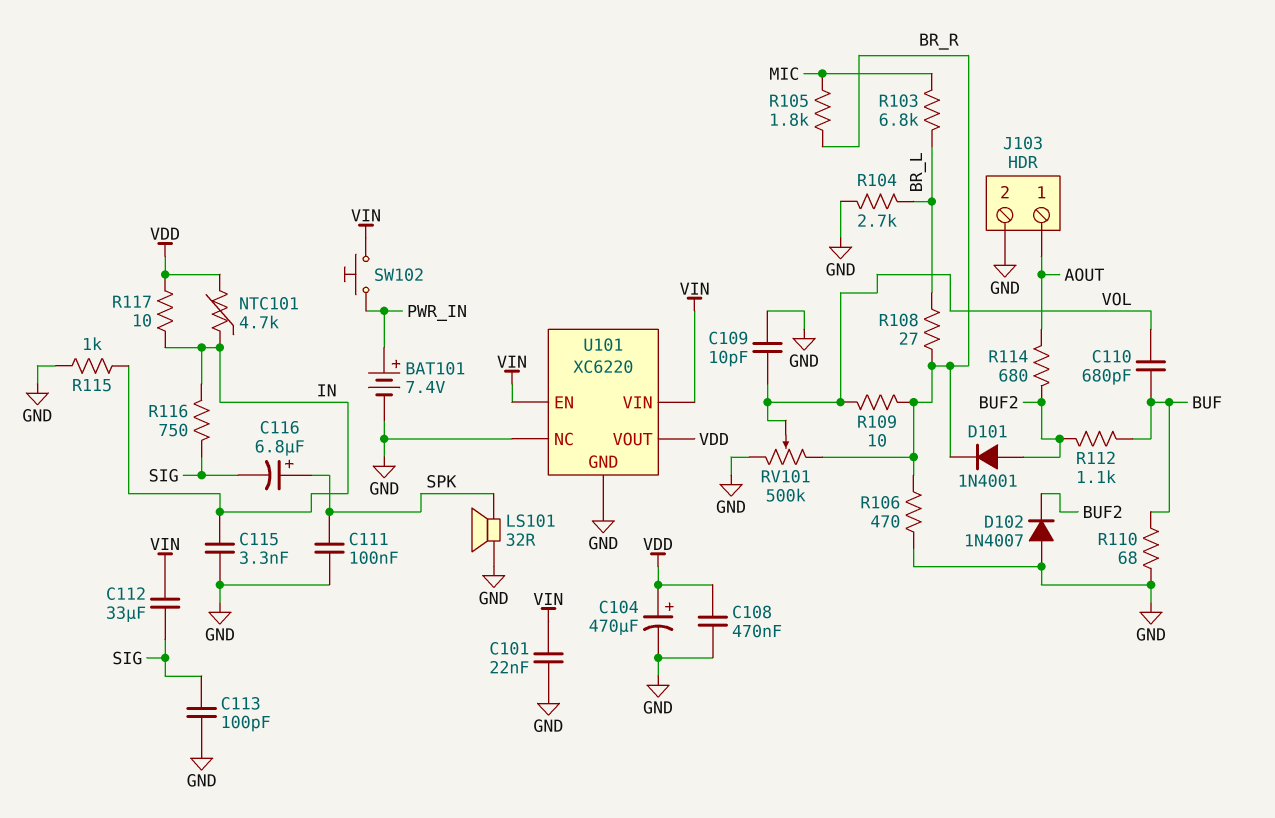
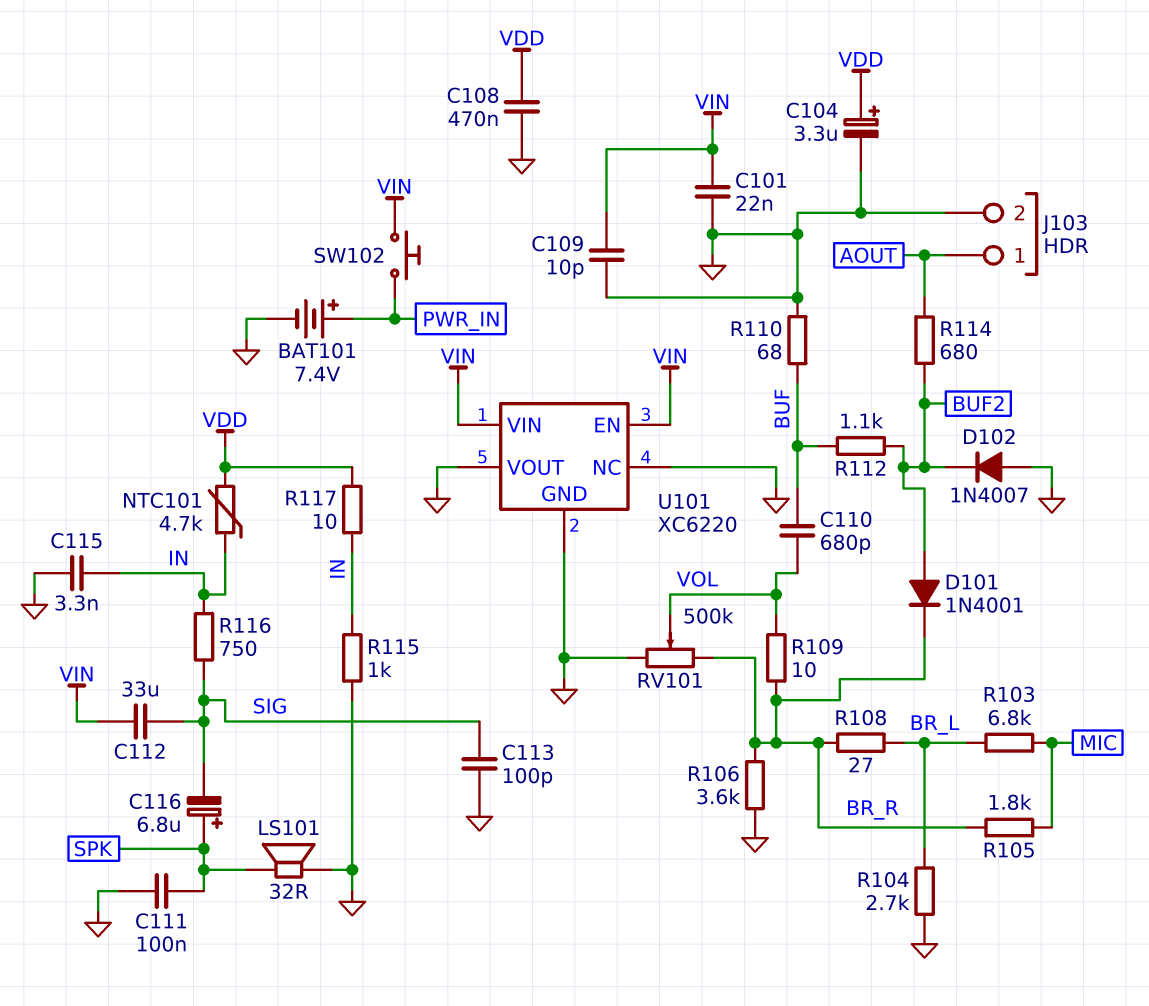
C104: 470uF (plus VDD, minus GND) -> 3.3uF (plus VDD, minus GND)
C109: 10pF (GND, VOL) -> 10pF (GND, VIN)
R106: 470 (BR_R, GND) -> 3.6k (BR_R, GND)
U101 pin VOUT: VDD -> GND

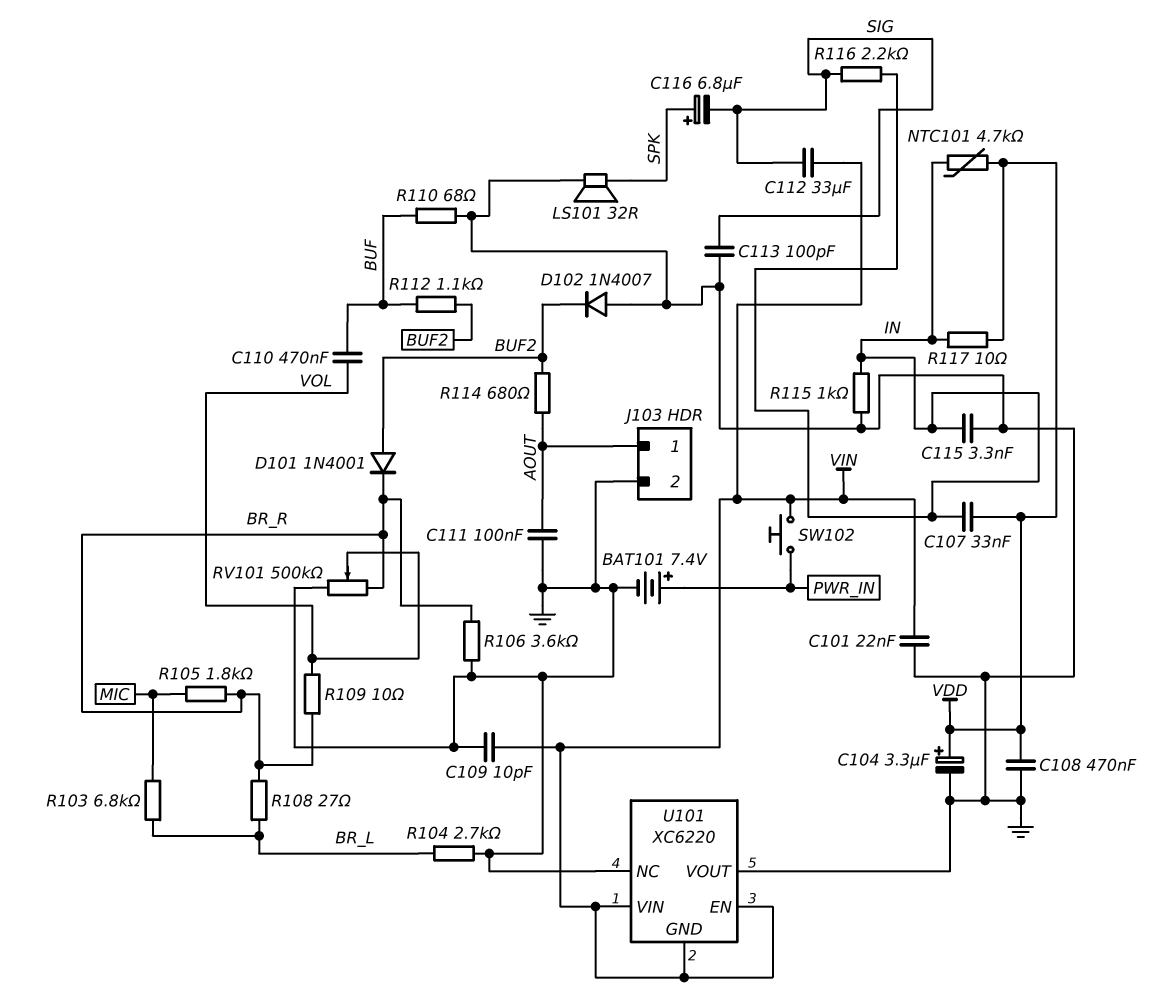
C107: none -> 33nF (IN, VDD)
C110: 680pF (BUF, VOL) -> 470nF (BUF, VOL)
C111: 100nF (GND, SPK) -> 100nF (AOUT, GND)
R116: 750 (IN, SIG) -> 2.2k (IN, SIG)
U101 pin GND: GND -> VIN

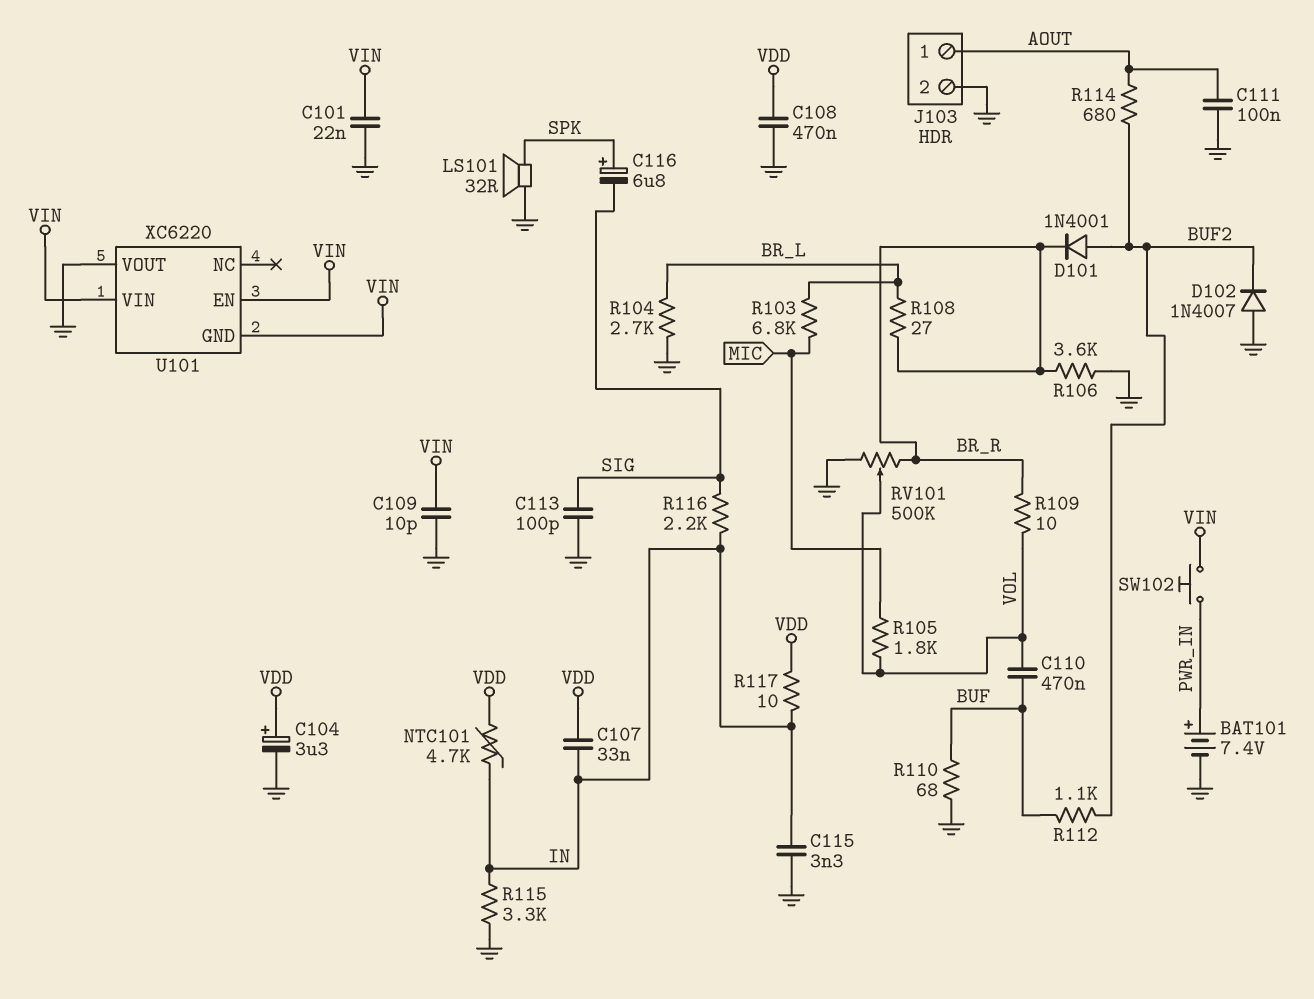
C112: 33uF (SIG, VIN) -> none
R105: 1.8k (BR_R, MIC) -> 1.8k (MIC, VOL)
R115: 1k (GND, IN) -> 3.3k (GND, IN)
U101 pin NC: GND -> none

